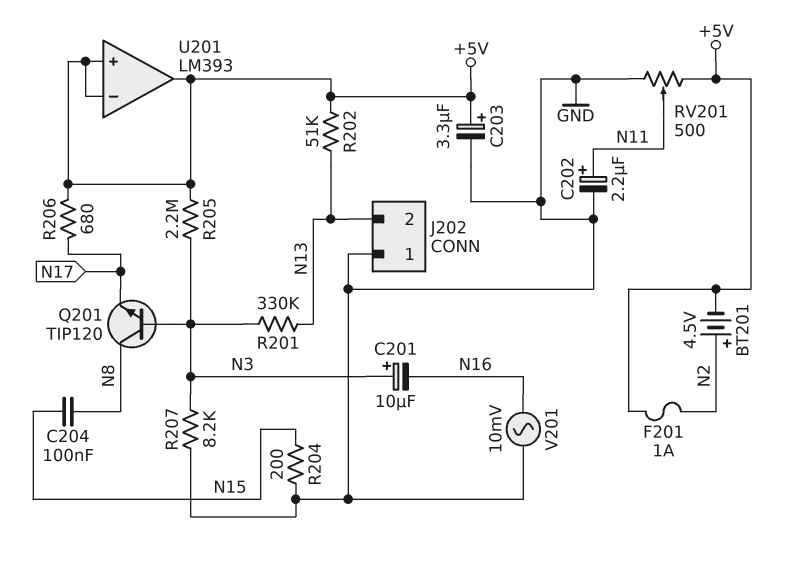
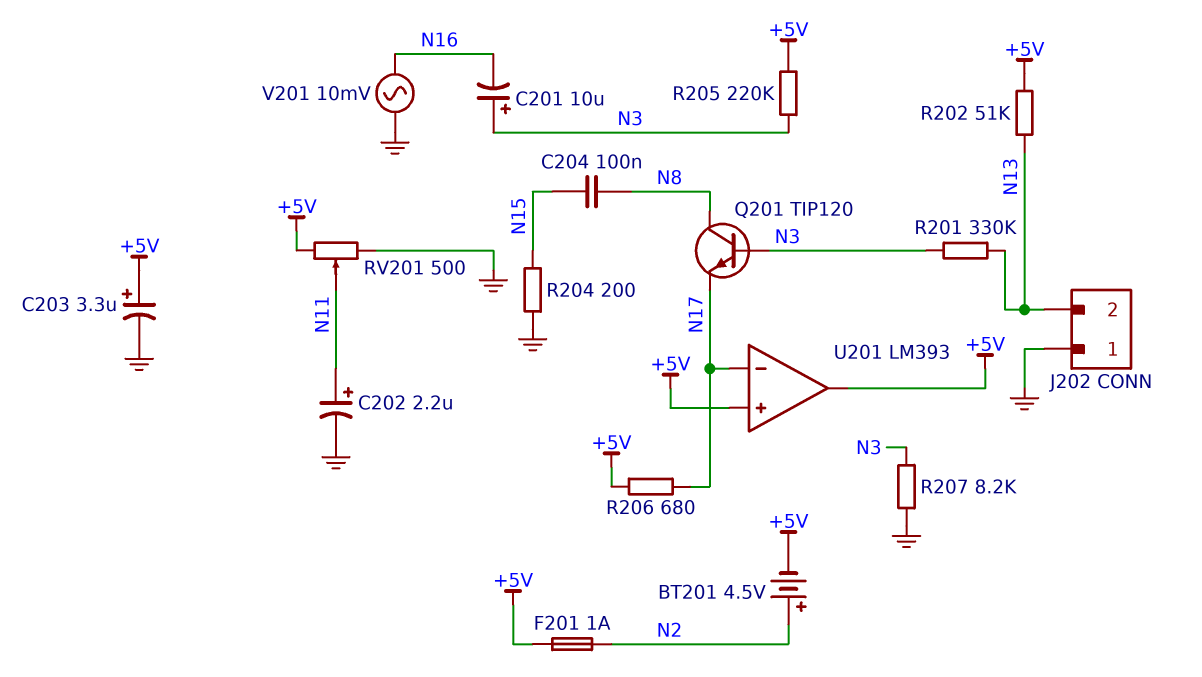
R205: 2.2M (+5V, N3) -> 220k (+5V, N3)
U201 pin in-: +5V -> N17

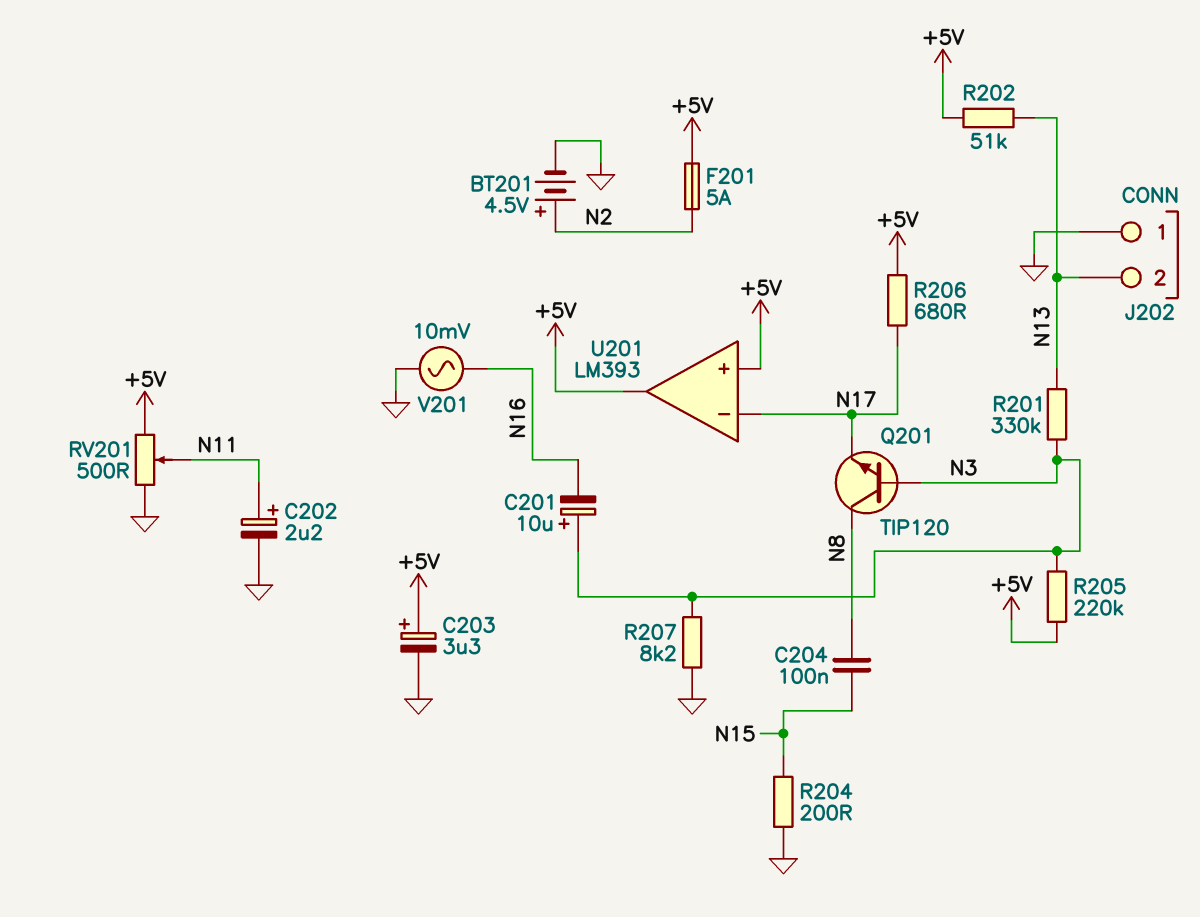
BT201: 4.5V (plus N2, minus +5V) -> 4.5V (plus N2, minus GND)
F201: 1A (+5V, N2) -> 5A (+5V, N2)

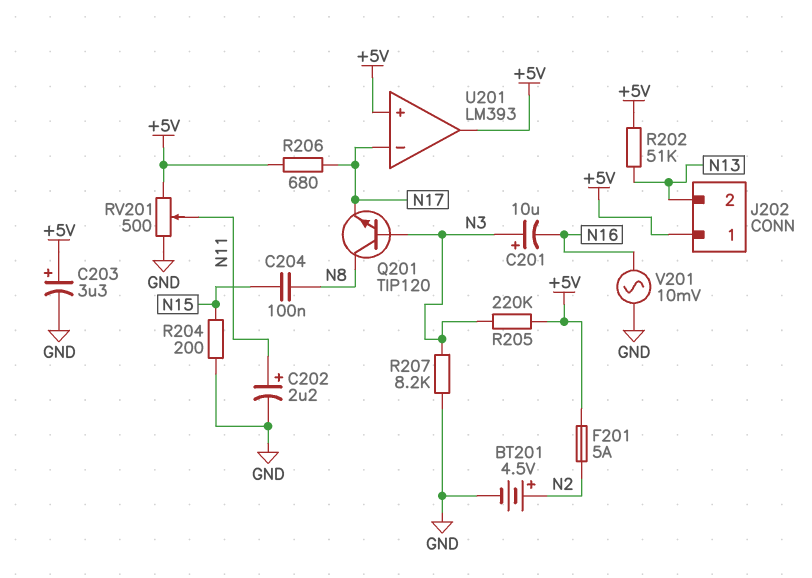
J202 pin 1: GND -> +5V
R201: 330k (N3, N13) -> none

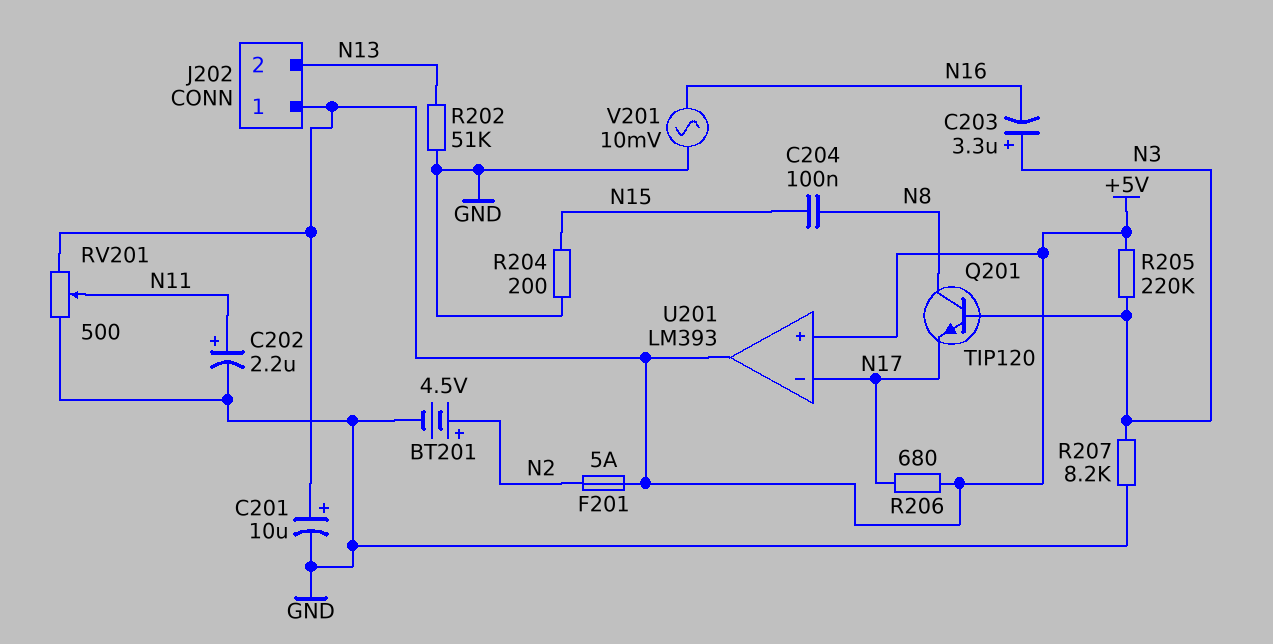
C201: 10uF (plus N3, minus N16) -> 10uF (plus +5V, minus GND)
C203: 3.3uF (plus +5V, minus GND) -> 3.3uF (plus N3, minus N16)
R202: 51k (+5V, N13) -> 51k (GND, N13)

